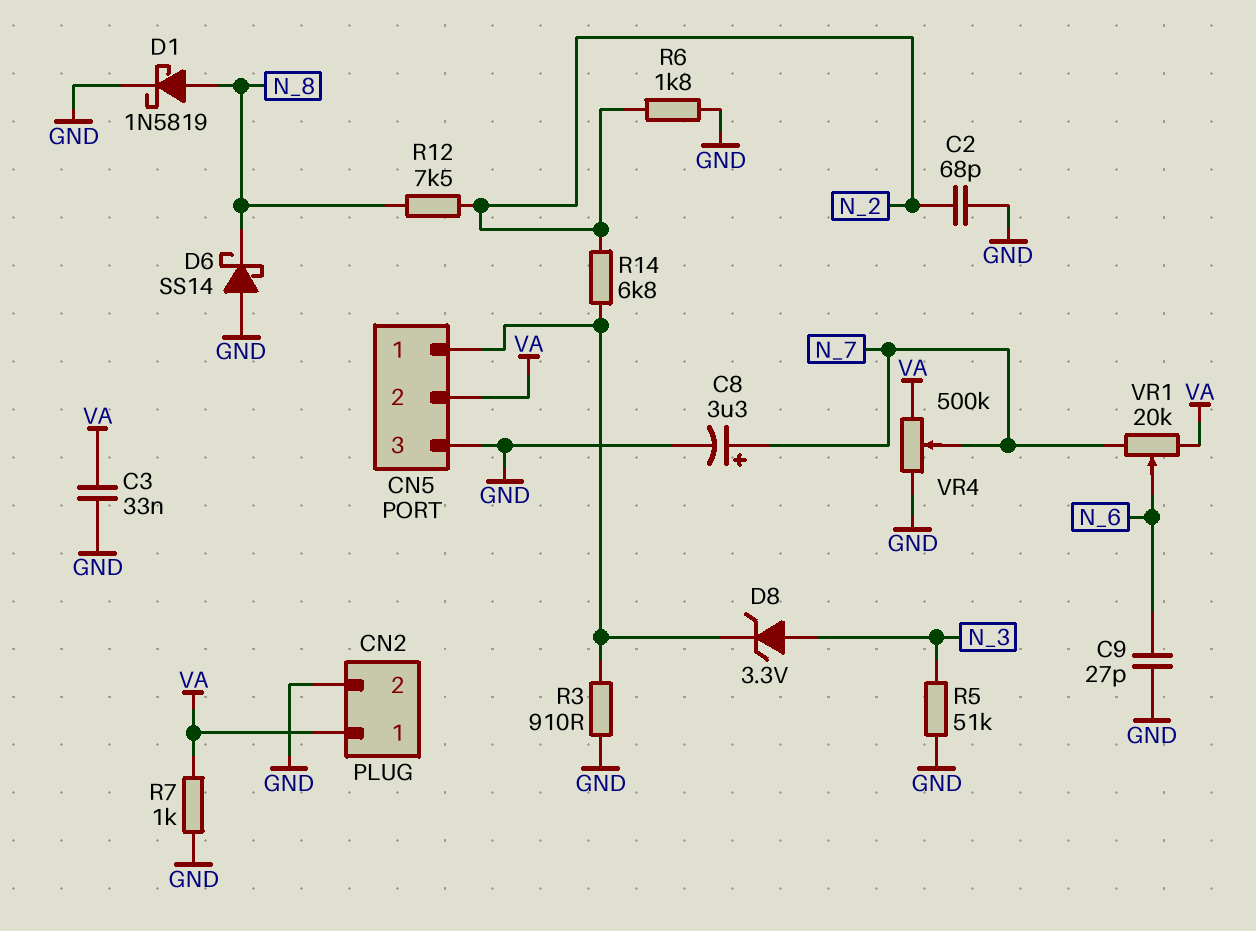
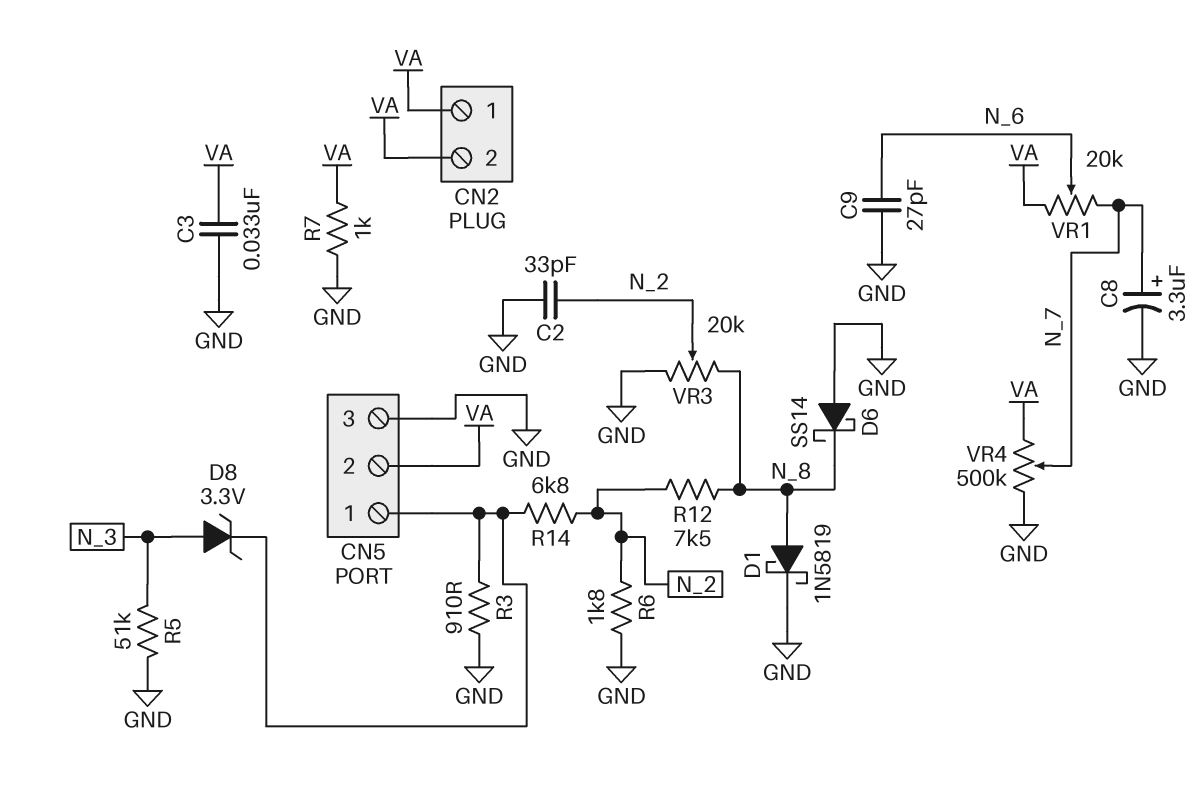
C2: 68pF (GND, N_2) -> 33pF (GND, N_2)
CN2 pin 2: GND -> VA
VR3: none -> 20k (GND, N_8, wiper N_2)

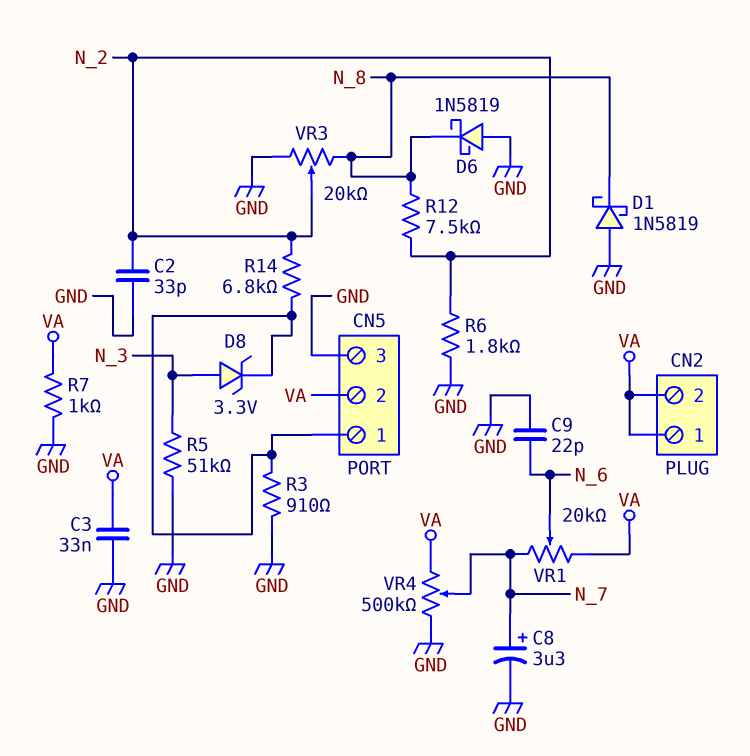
C9: 27pF (GND, N_6) -> 22pF (GND, N_6)
D1: schottky 1N5819 (A N_8, K GND) -> schottky 1N5819 (A GND, K N_8)
D6: schottky SS14 (A GND, K N_8) -> schottky 1N5819 (A GND, K N_8)

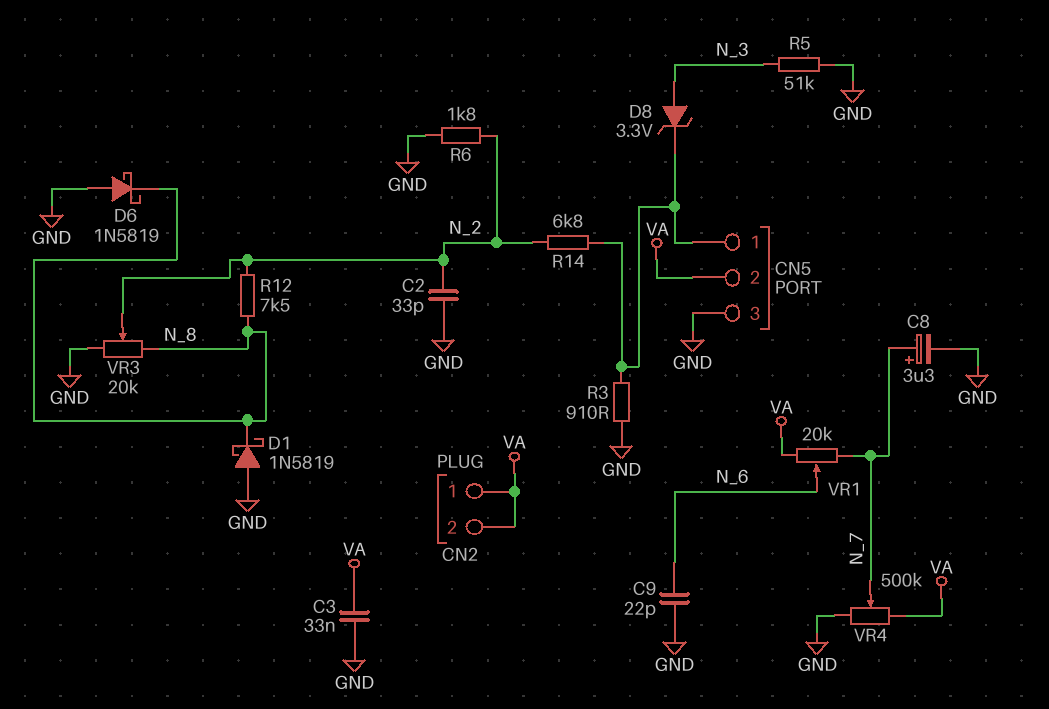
R7: 1k (GND, VA) -> none

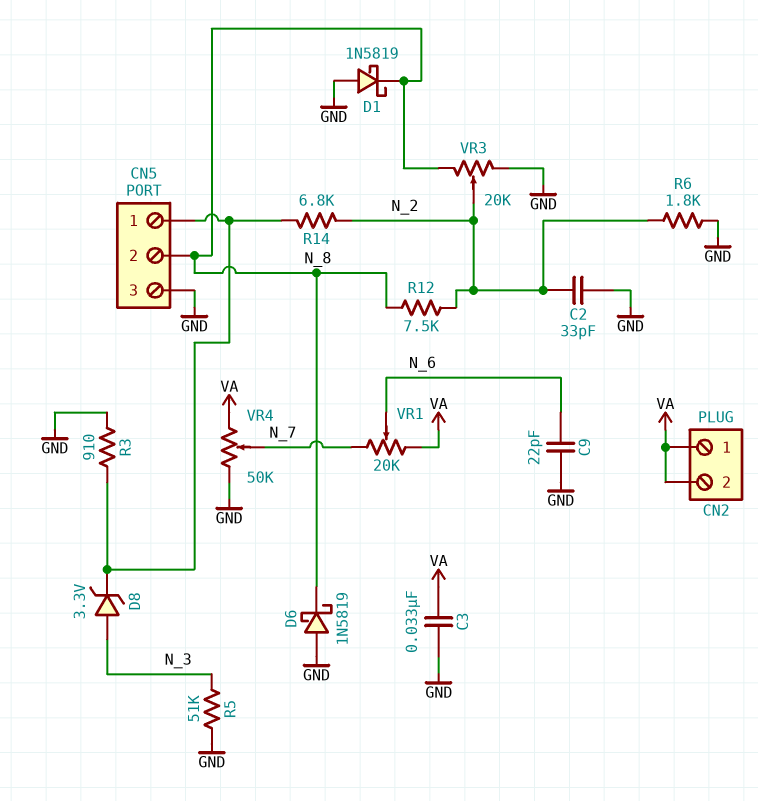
C8: 3.3uF (plus N_7, minus GND) -> none
CN5 pin 2: VA -> N_8
VR4: 500k (GND, VA, wiper N_7) -> 50k (GND, VA, wiper N_7)

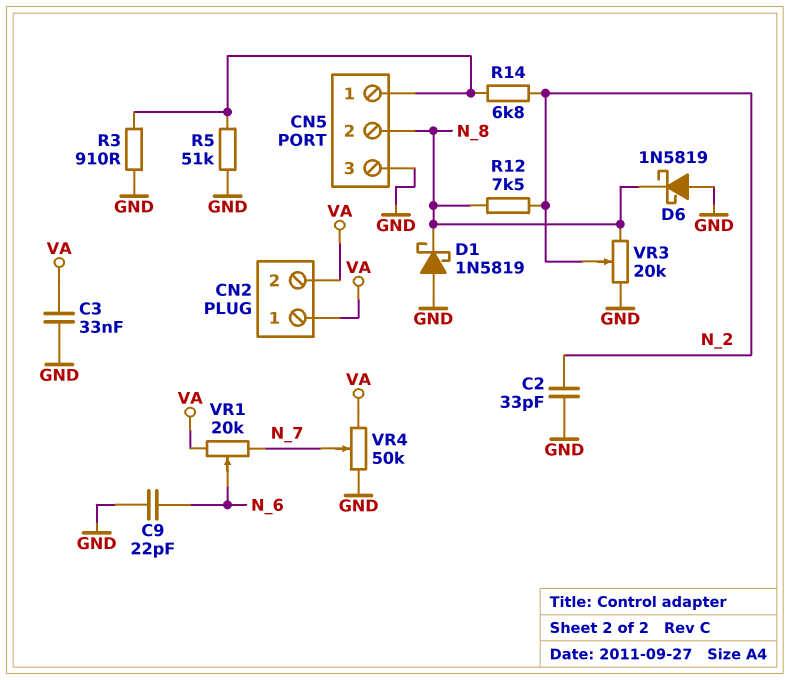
D8: zener 3.3V (A N_3, K CN5/1) -> none
R5: 51k (GND, N_3) -> 51k (CN5/1, GND)
R6: 1.8k (GND, N_2) -> none

